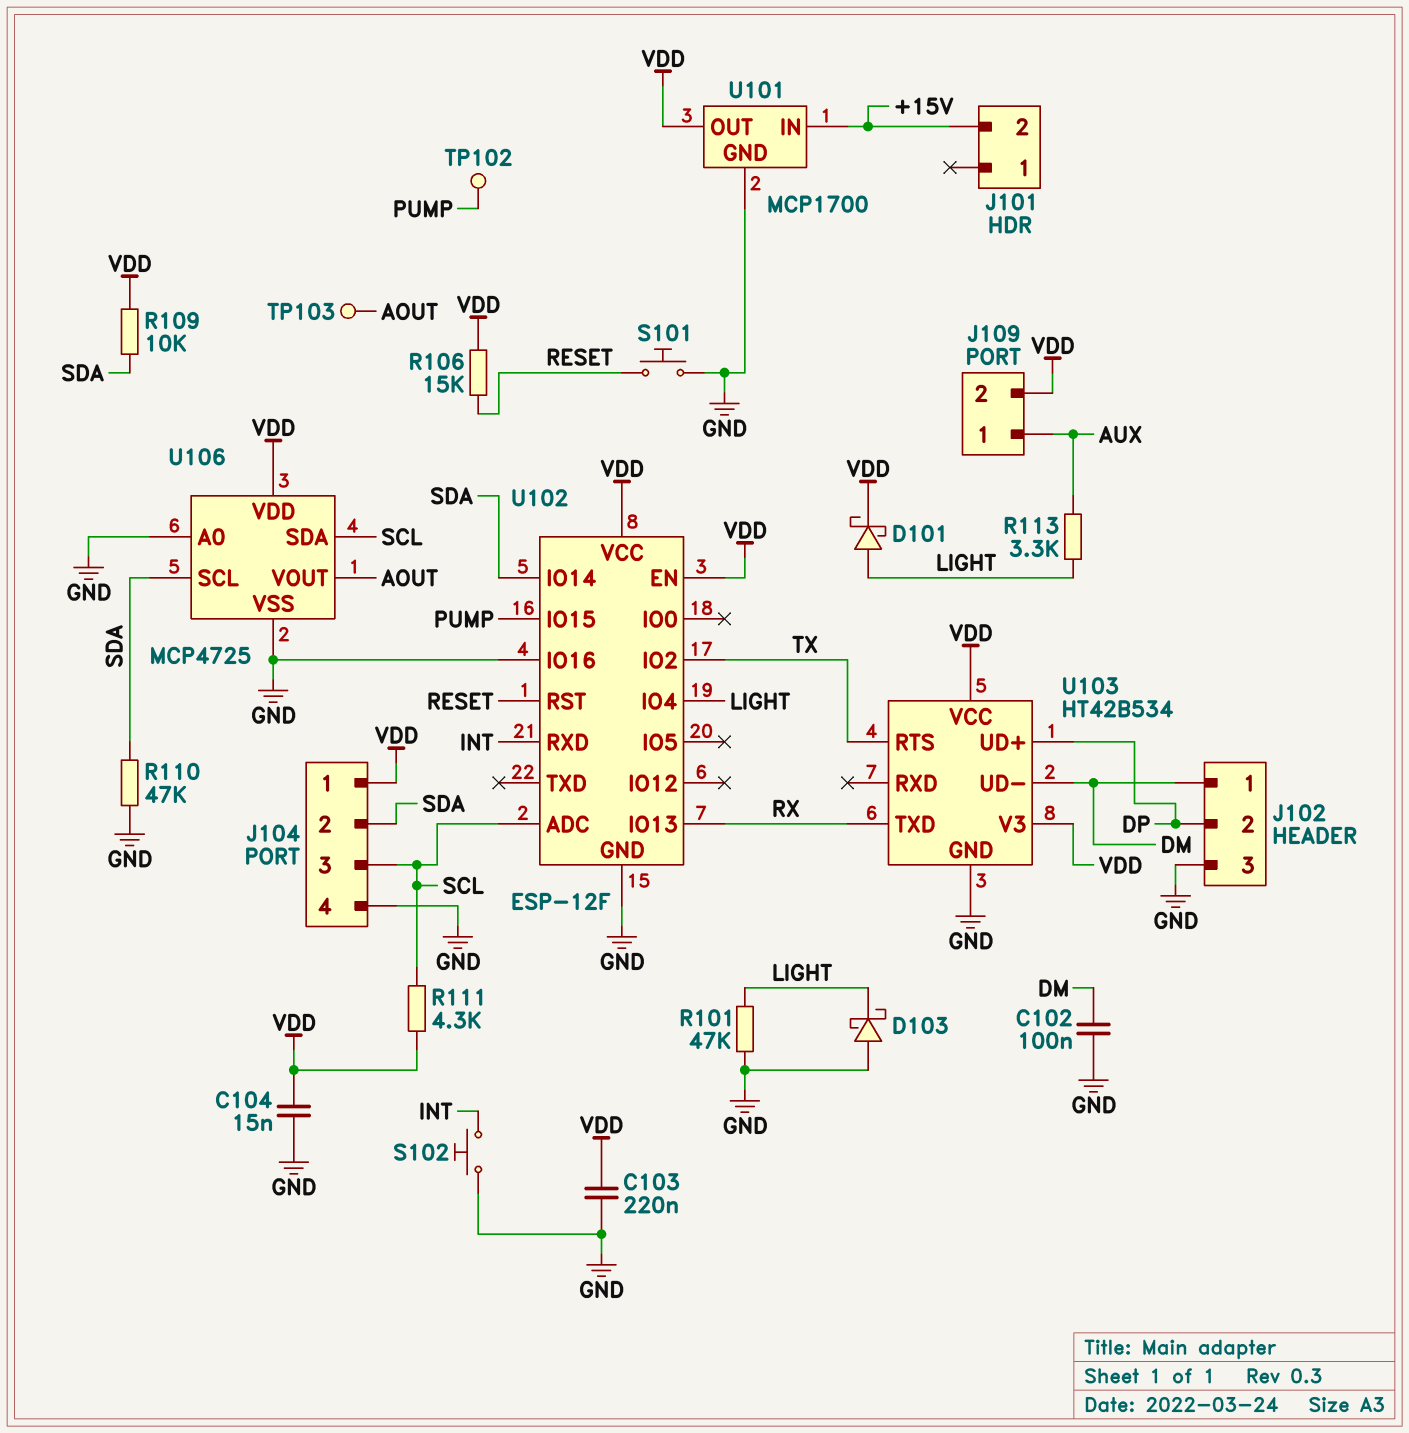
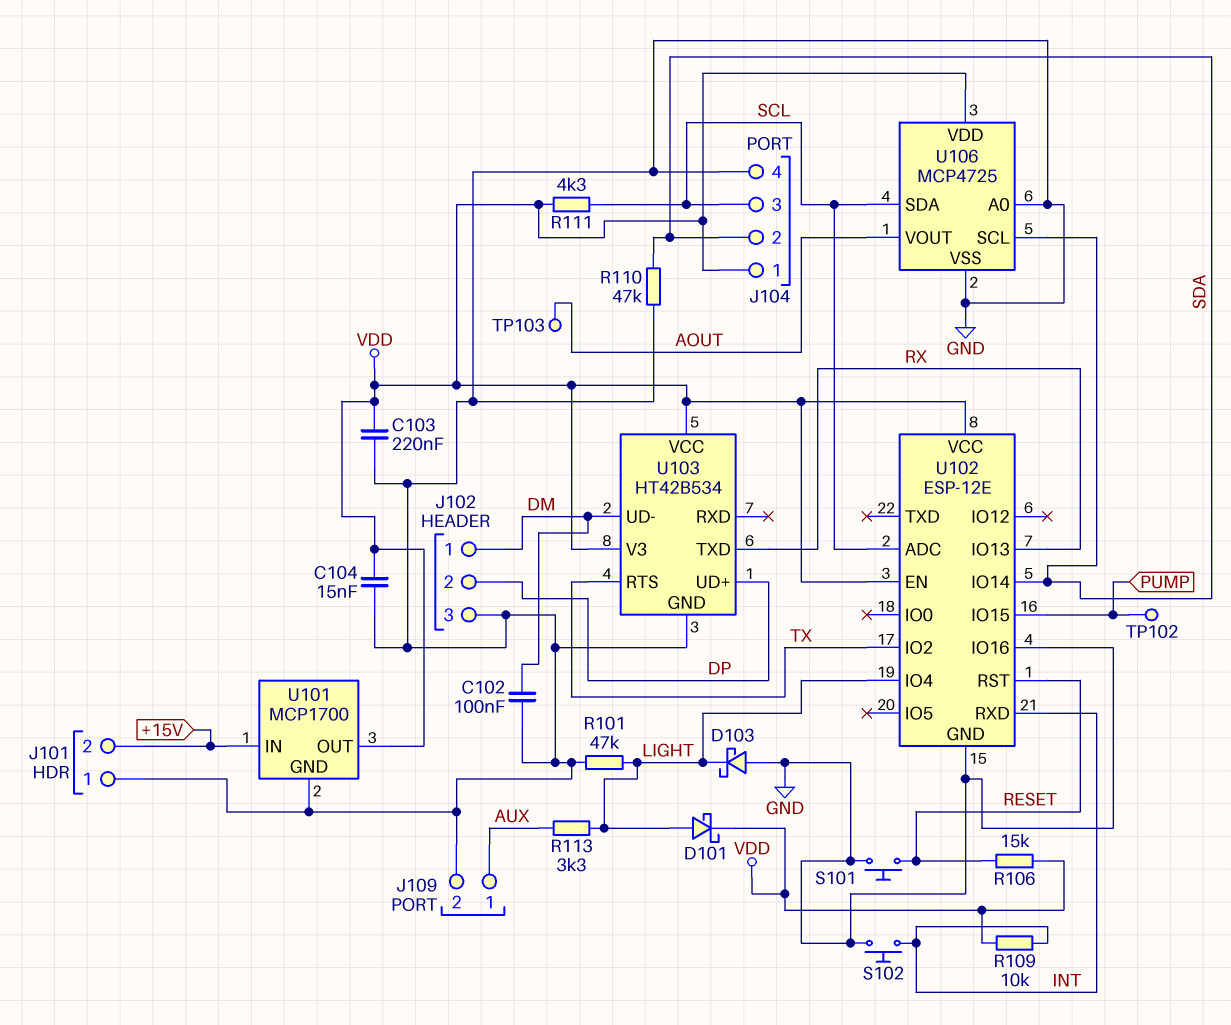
J101 pin 1: none -> GND
J109 pin 2: VDD -> GND
R109: 10k (SDA, VDD) -> 10k (INT, VDD)
U102: ESP-12F -> ESP-12E

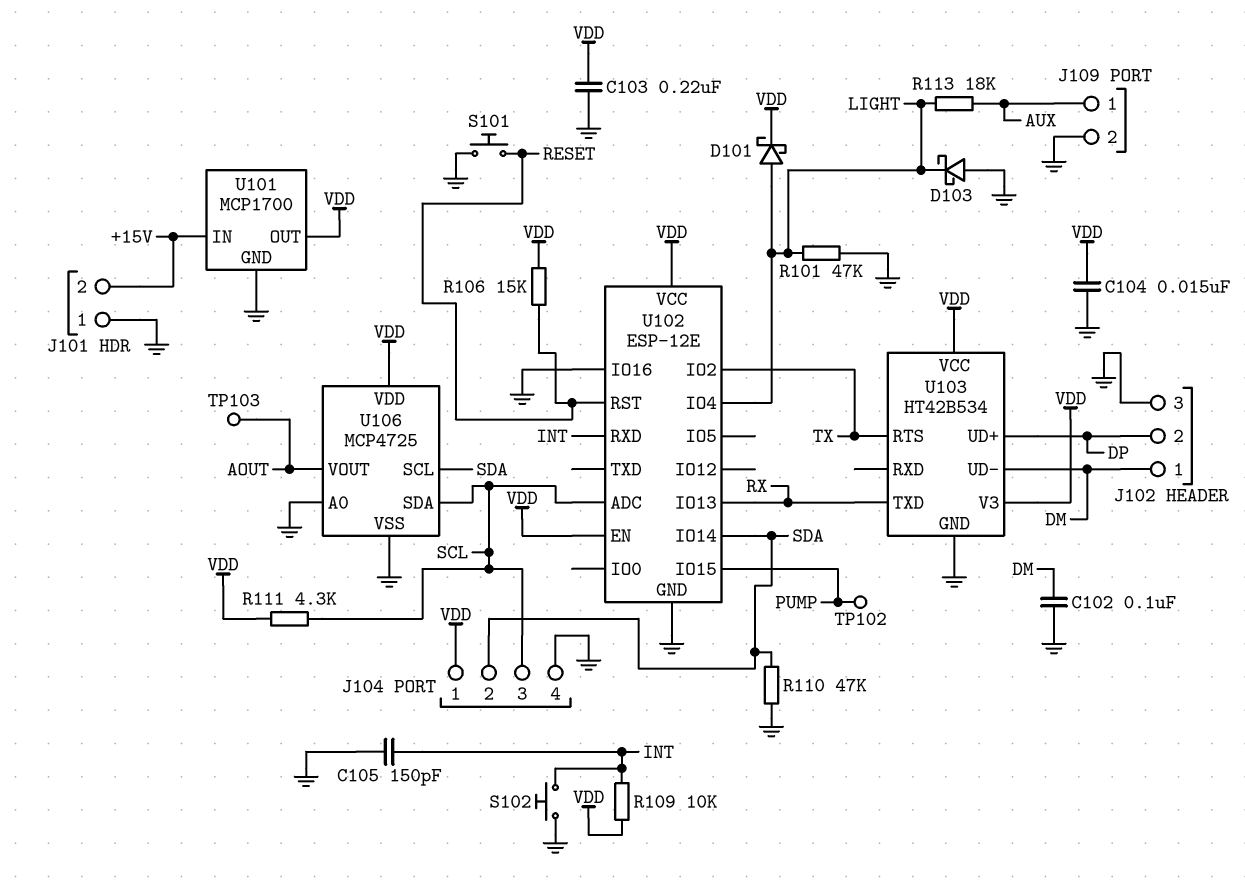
C105: none -> 150pF (GND, INT)
R113: 3.3k (AUX, LIGHT) -> 18k (AUX, LIGHT)

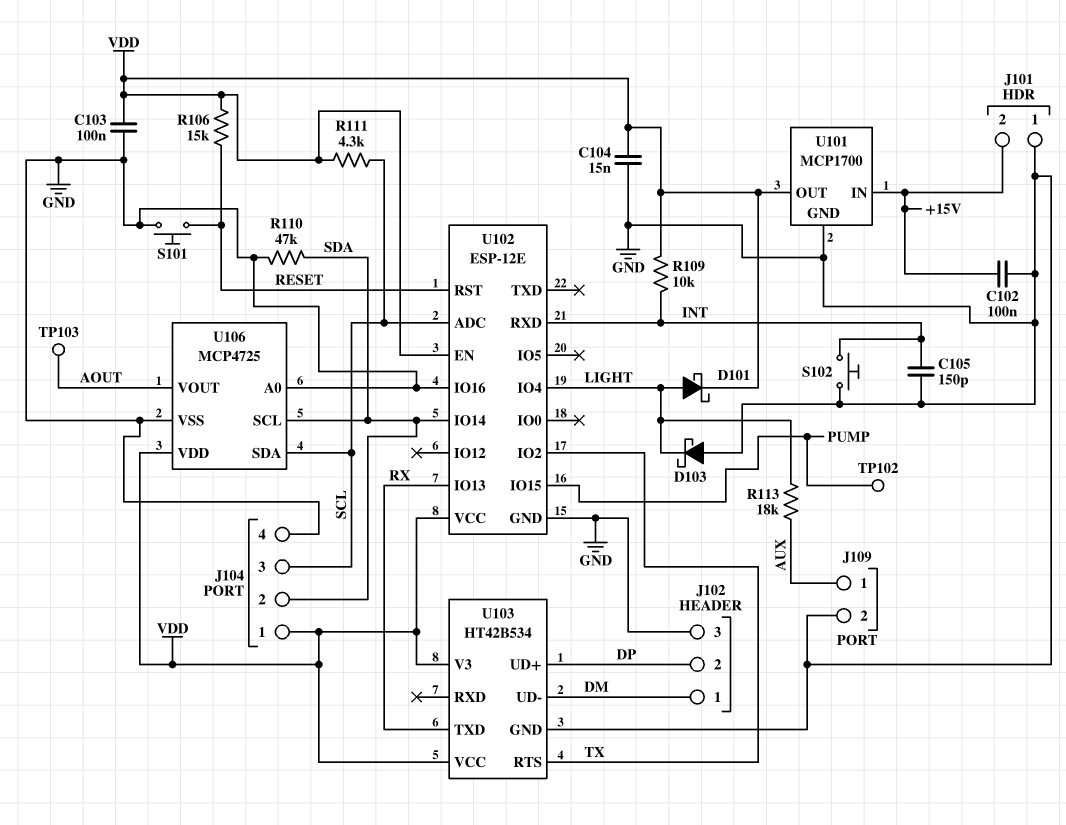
C102: 100nF (DM, GND) -> 100nF (+15V, GND)
C103: 220nF (GND, VDD) -> 100nF (GND, VDD)
R101: 47k (GND, LIGHT) -> none

